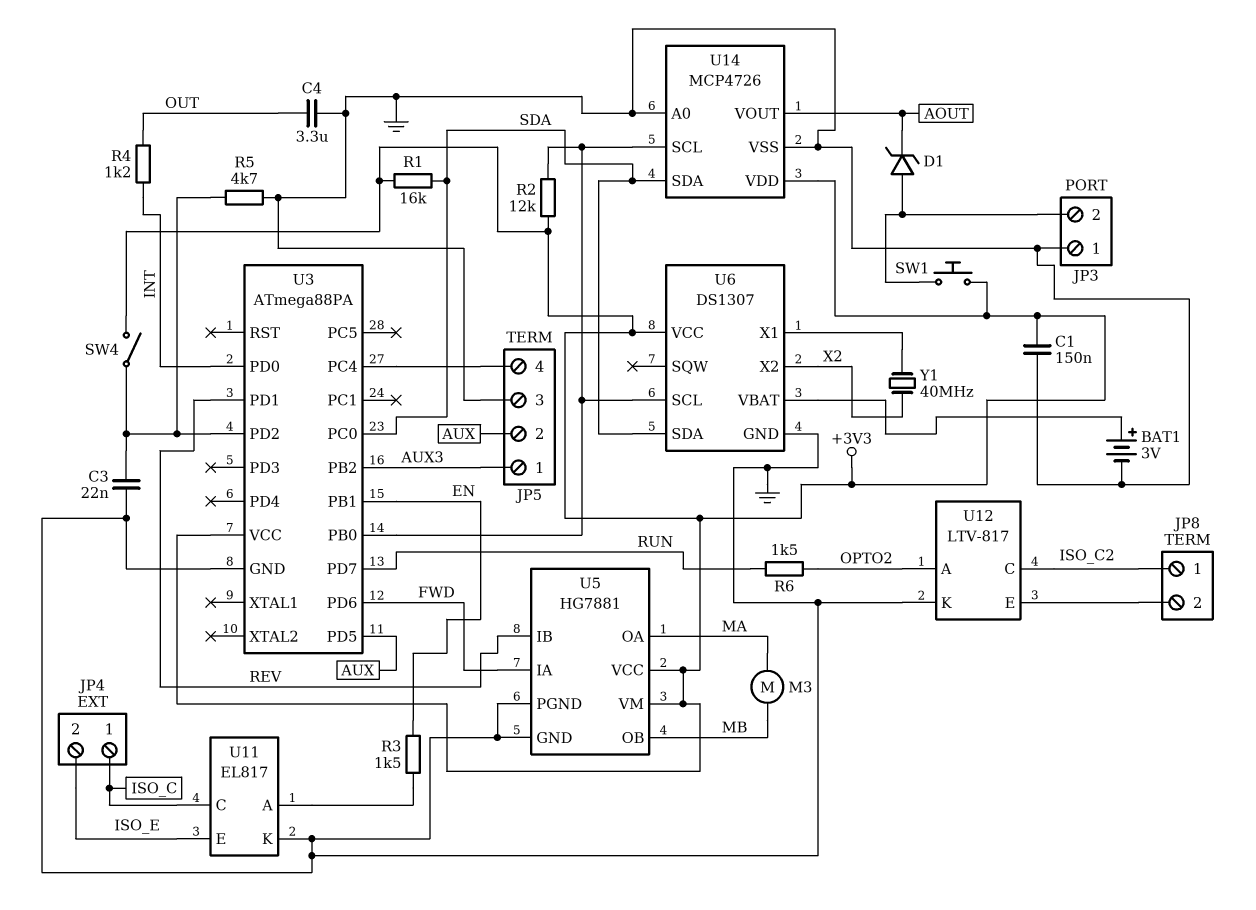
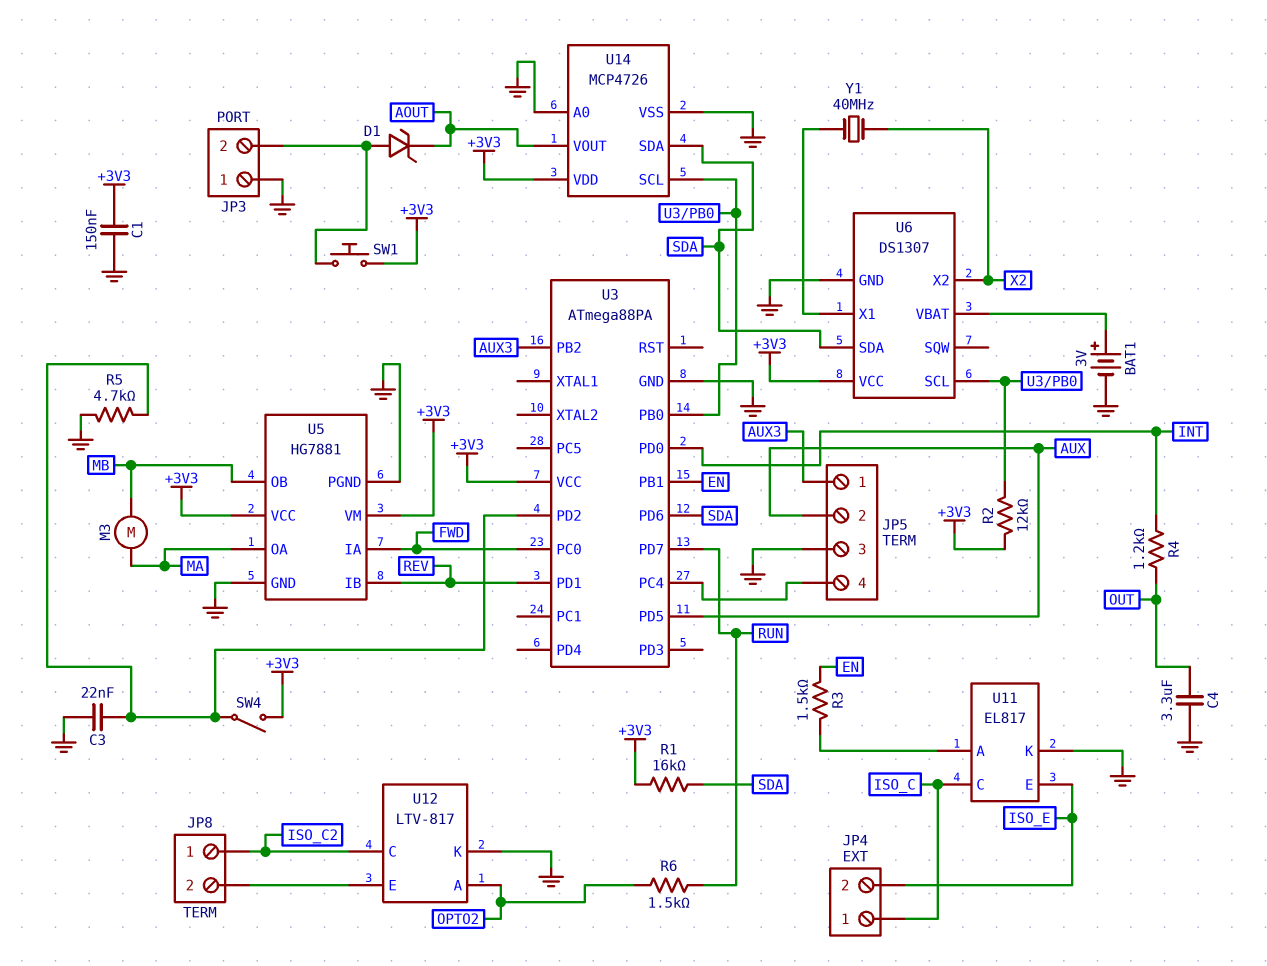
U3 pin PC0: SDA -> FWD
U3 pin PD6: FWD -> SDA

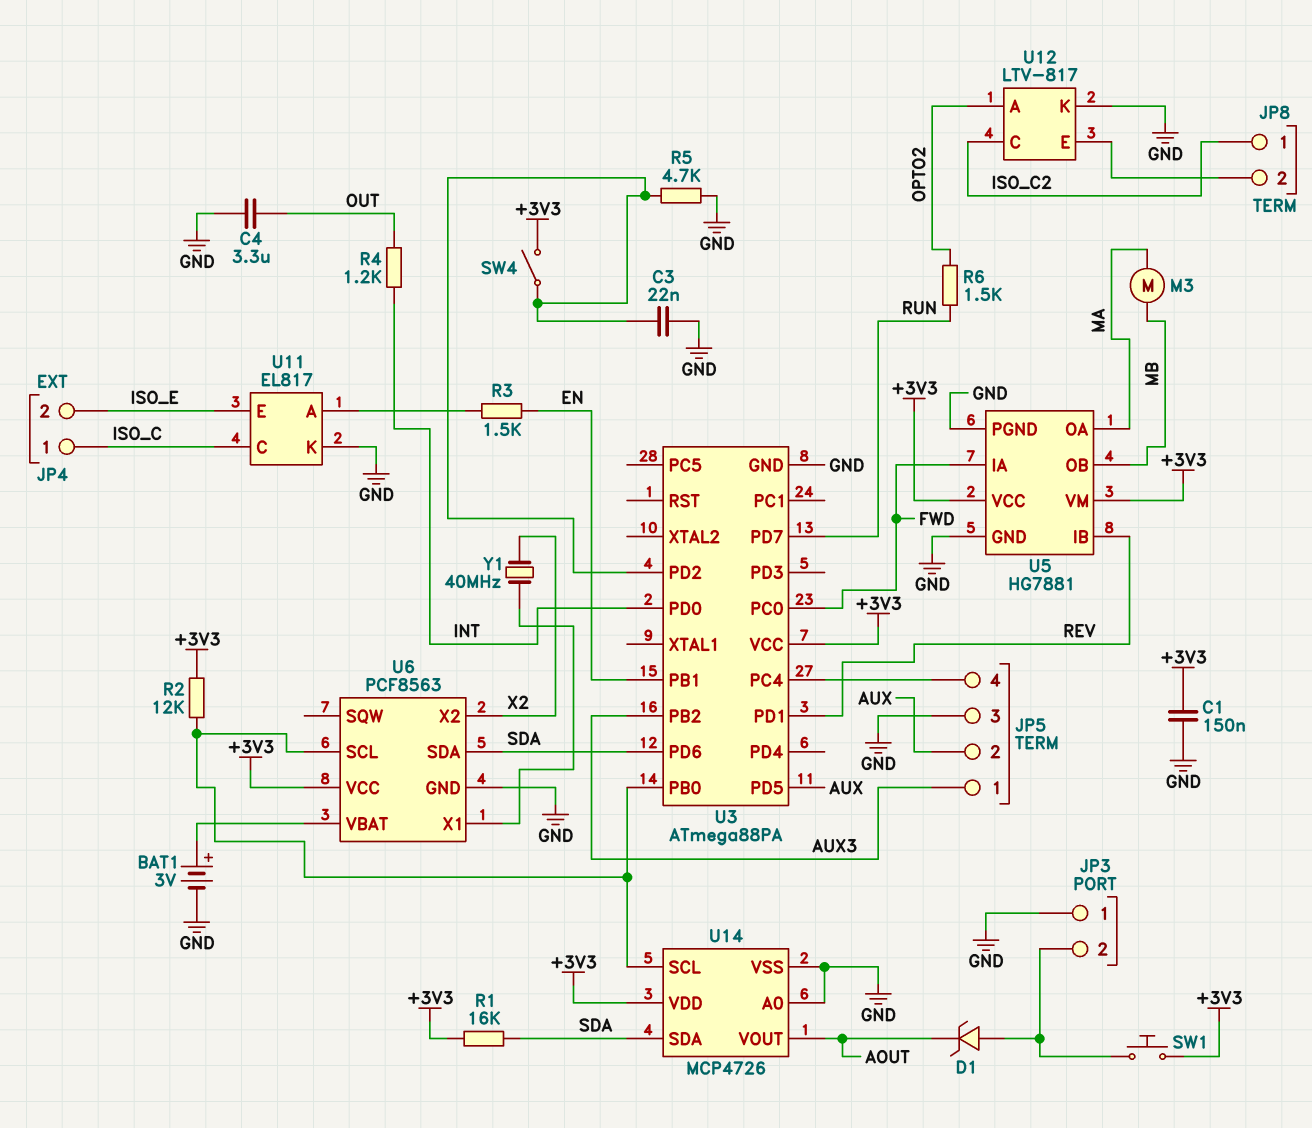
U6: DS1307 -> PCF8563

